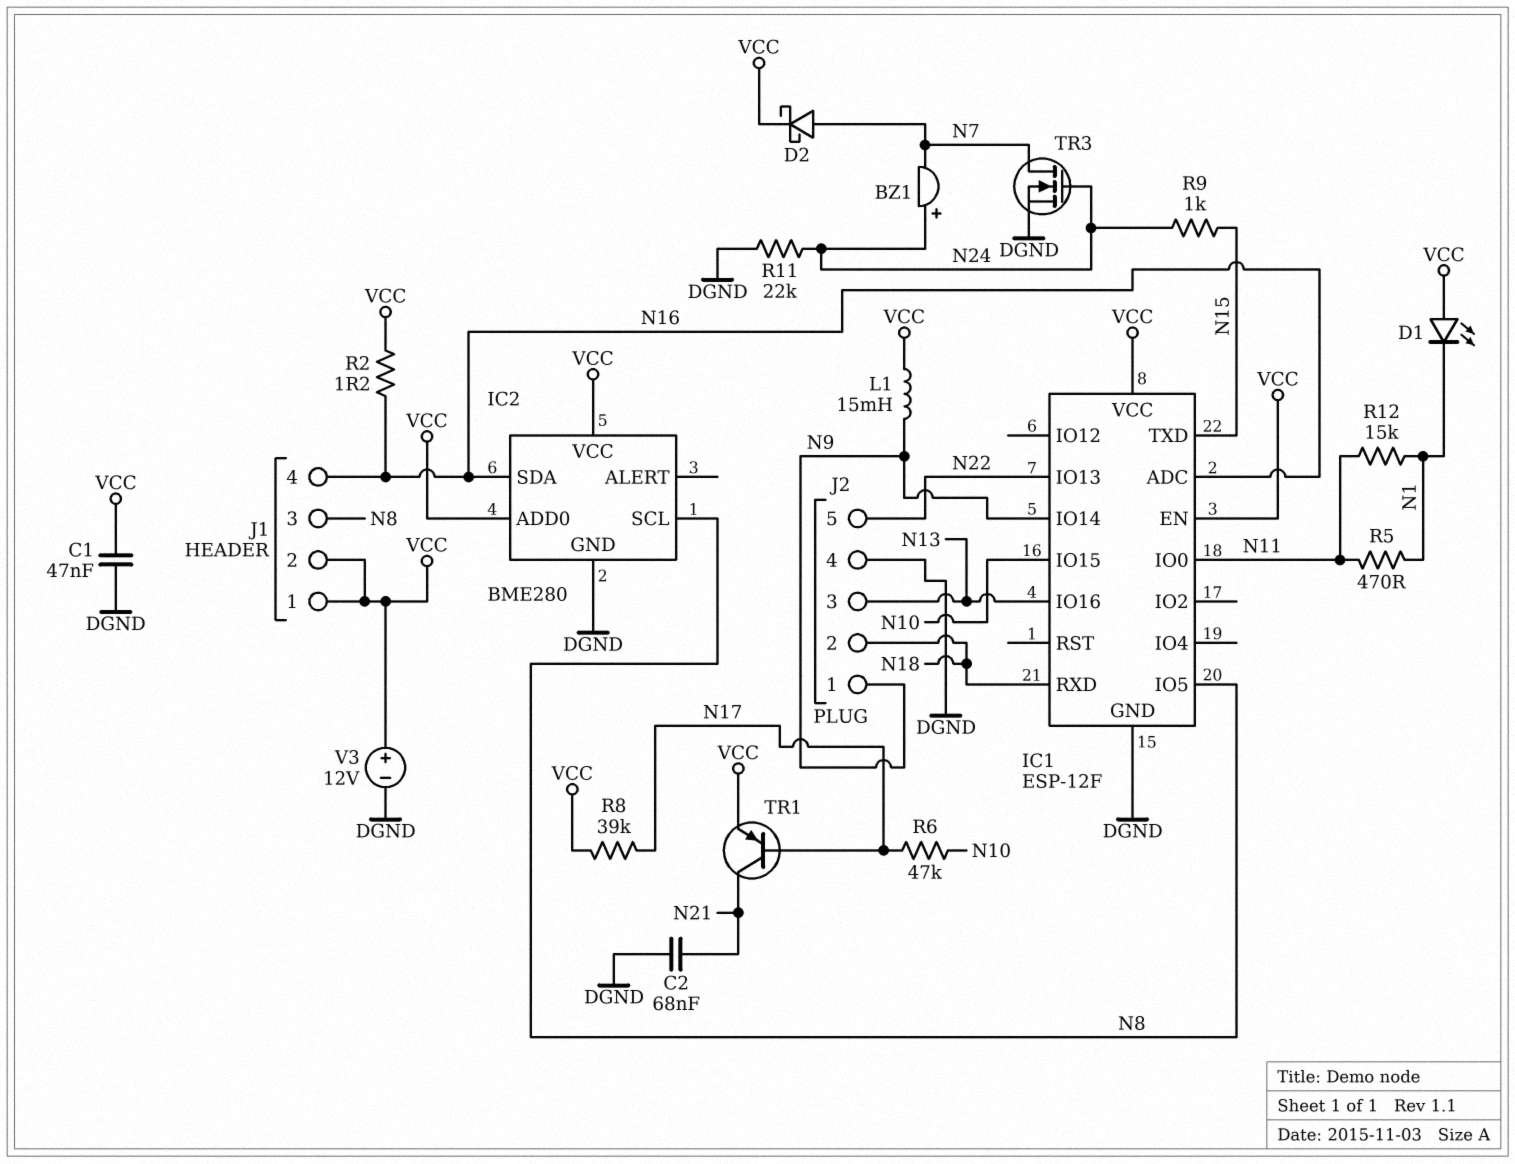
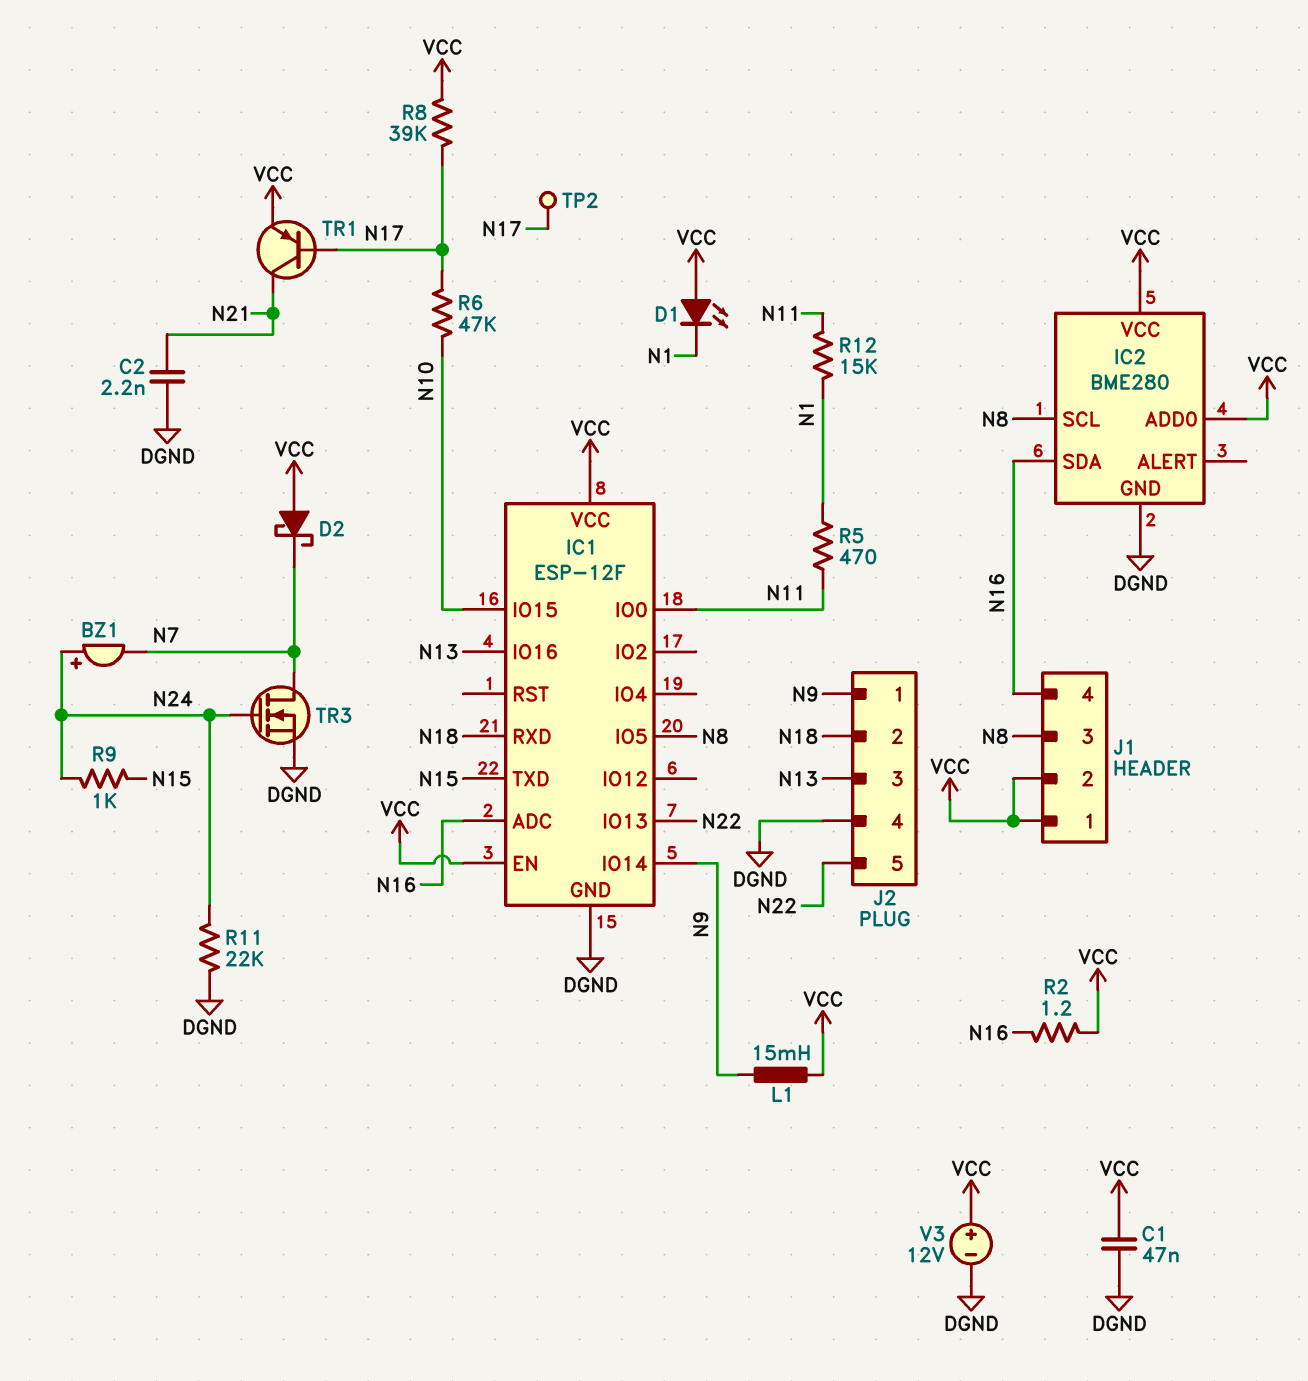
C2: 68nF (DGND, N21) -> 2.2nF (DGND, N21)
D2: schottky (A N7, K VCC) -> schottky (A VCC, K N7)
TP2: none -> test point (N17)

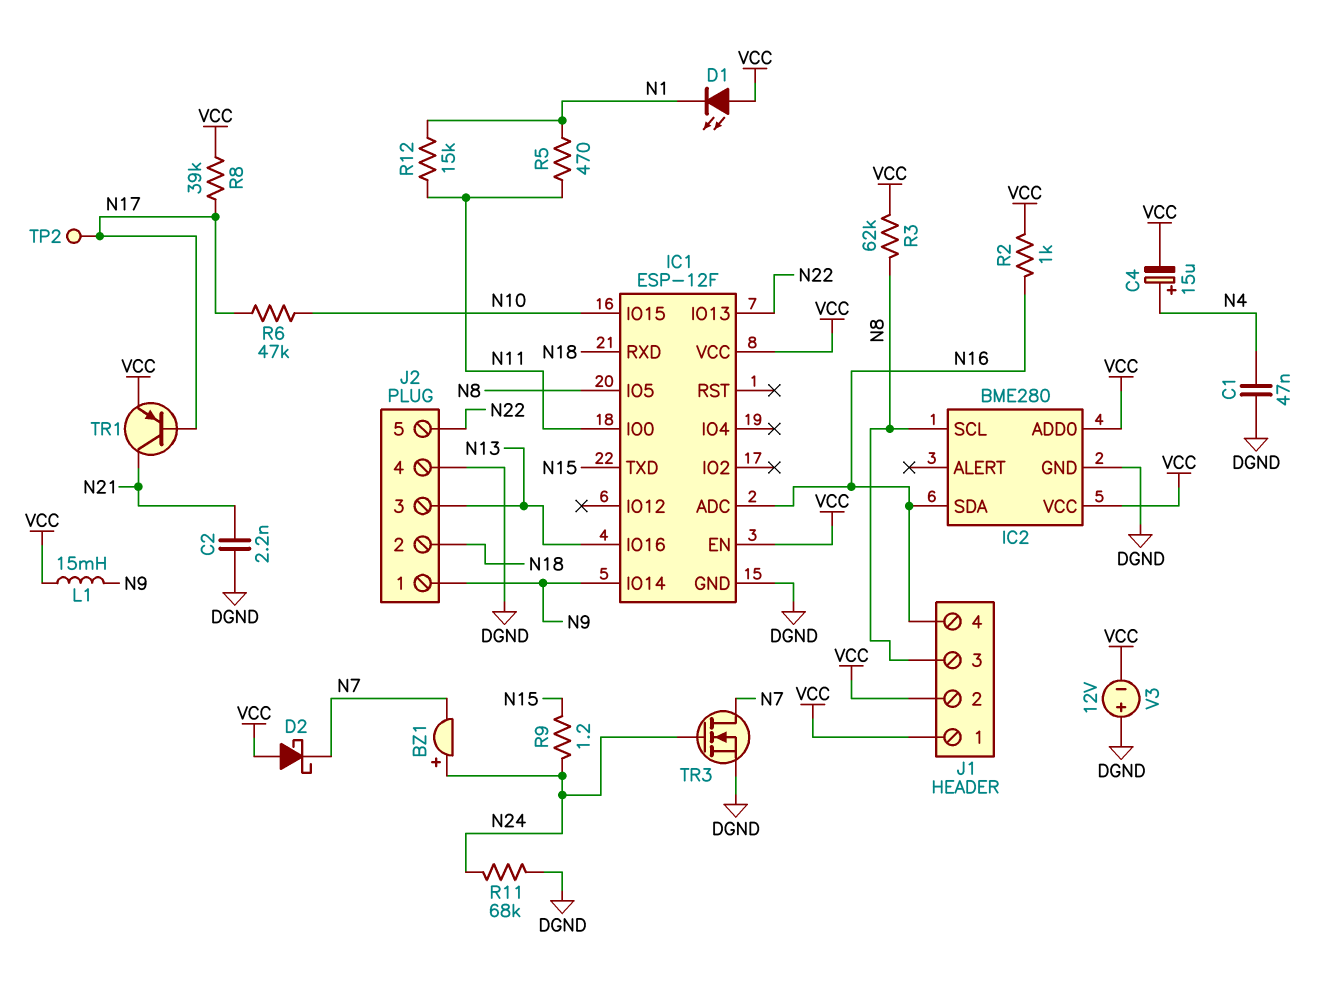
C1: 47nF (DGND, VCC) -> 47nF (DGND, N4)
C4: none -> 15uF (plus N4, minus VCC)
R2: 1.2 (N16, VCC) -> 1k (N16, VCC)
R3: none -> 62k (N8, VCC)
R9: 1k (N15, N24) -> 1.2 (N15, N24)
R11: 22k (DGND, N24) -> 68k (DGND, N24)
V3: 12V (plus VCC, minus DGND) -> 12V (plus DGND, minus VCC)

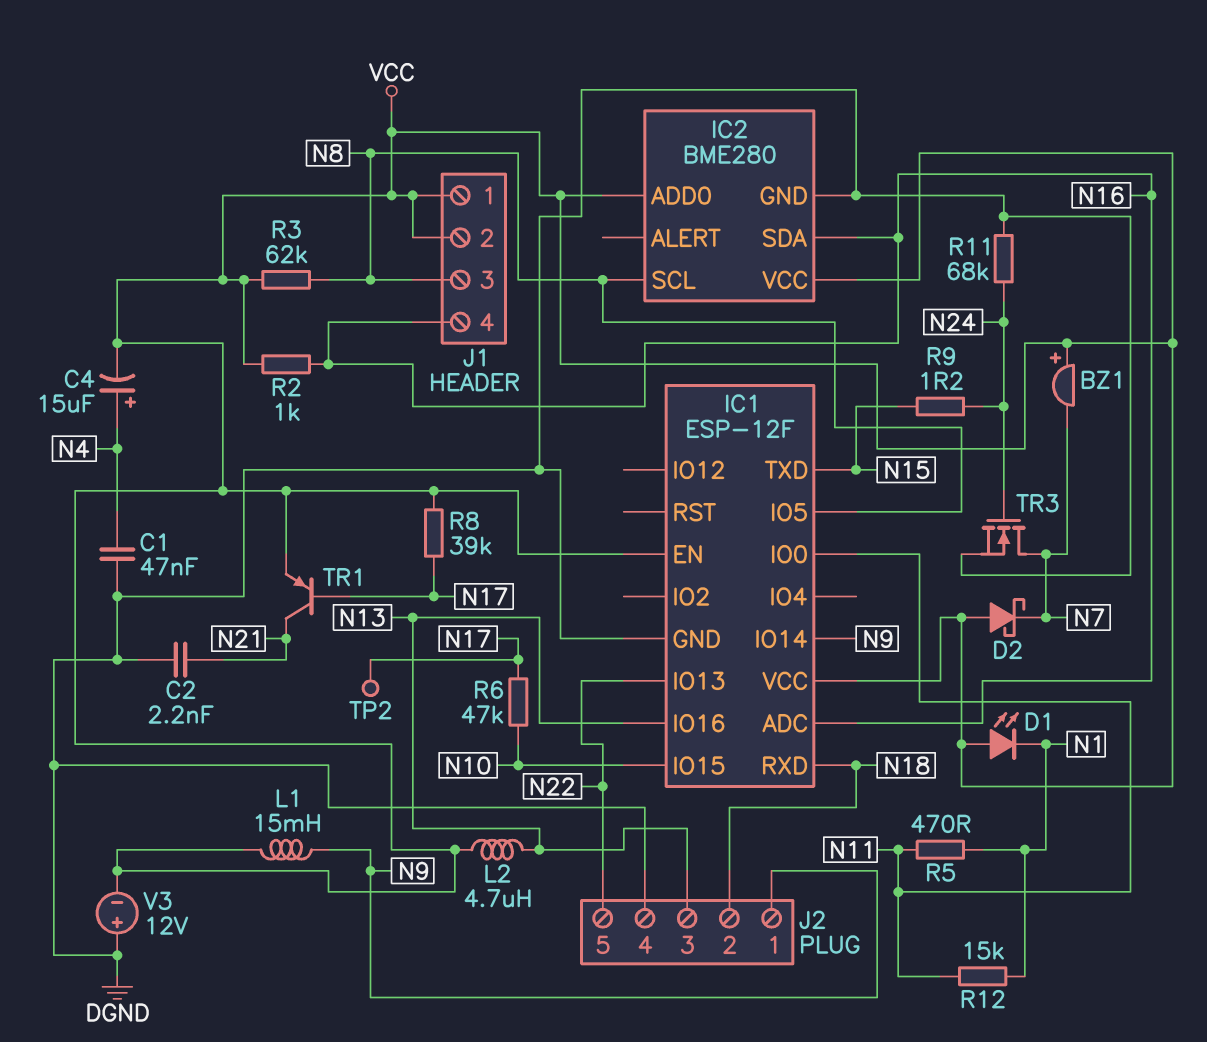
BZ1: buzzer (plus N24, minus N7) -> buzzer (plus VCC, minus N7)
L2: none -> 4.7uH (N13, VCC)

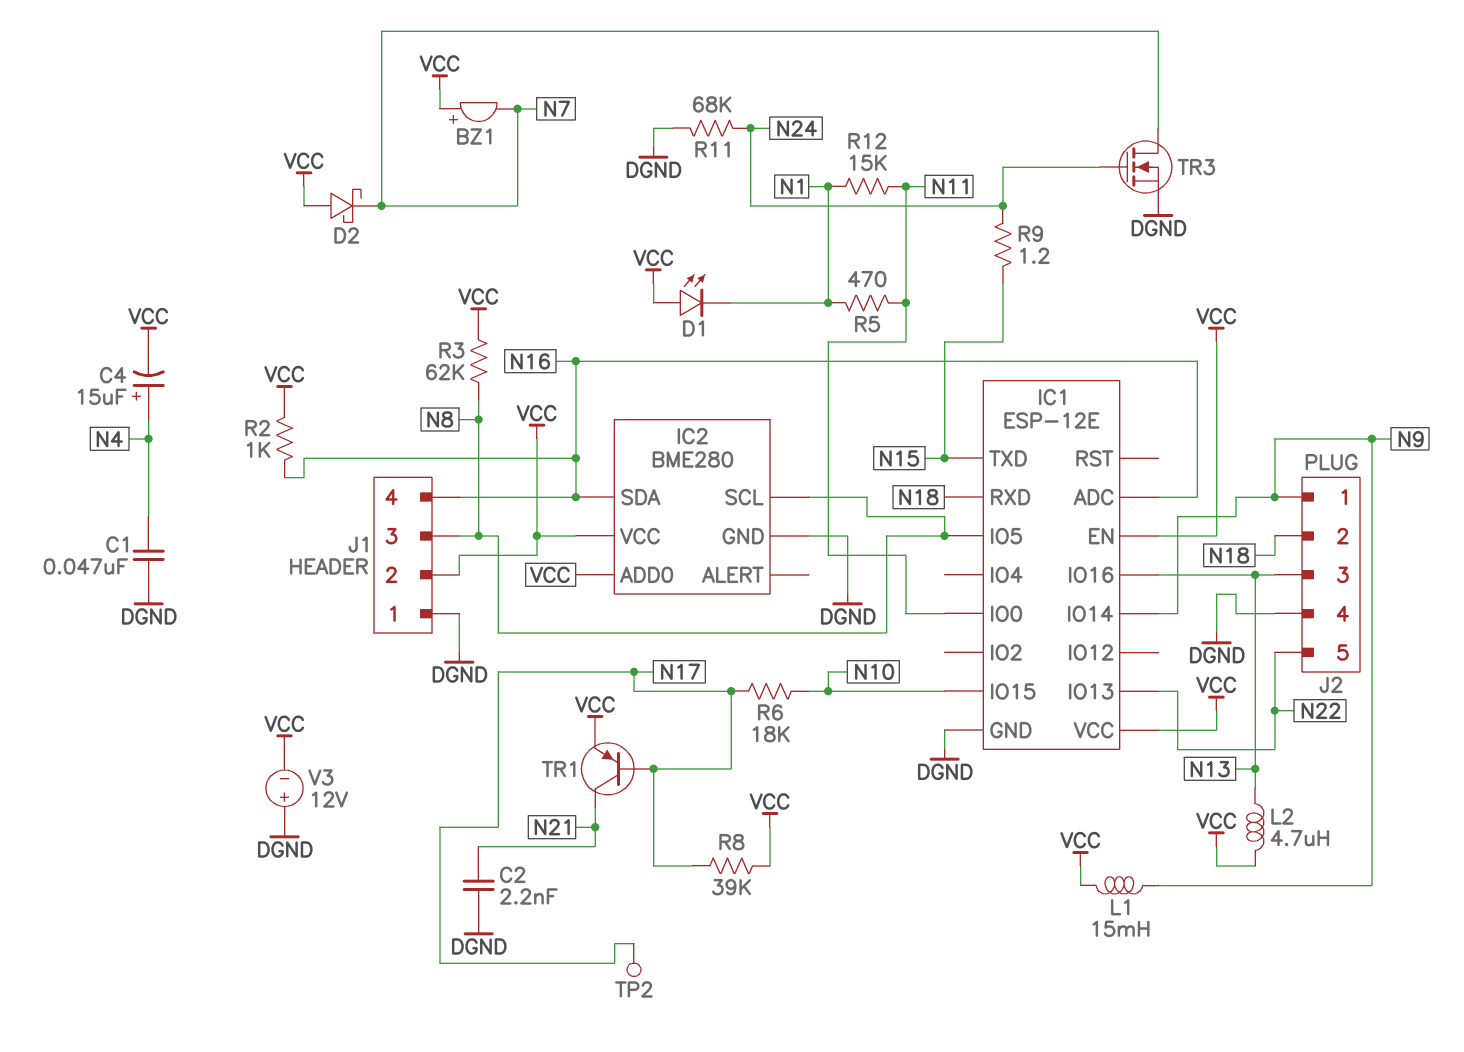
IC1: ESP-12F -> ESP-12E
J1 pin 1: VCC -> DGND
R6: 47k (N10, N17) -> 18k (N10, N17)

